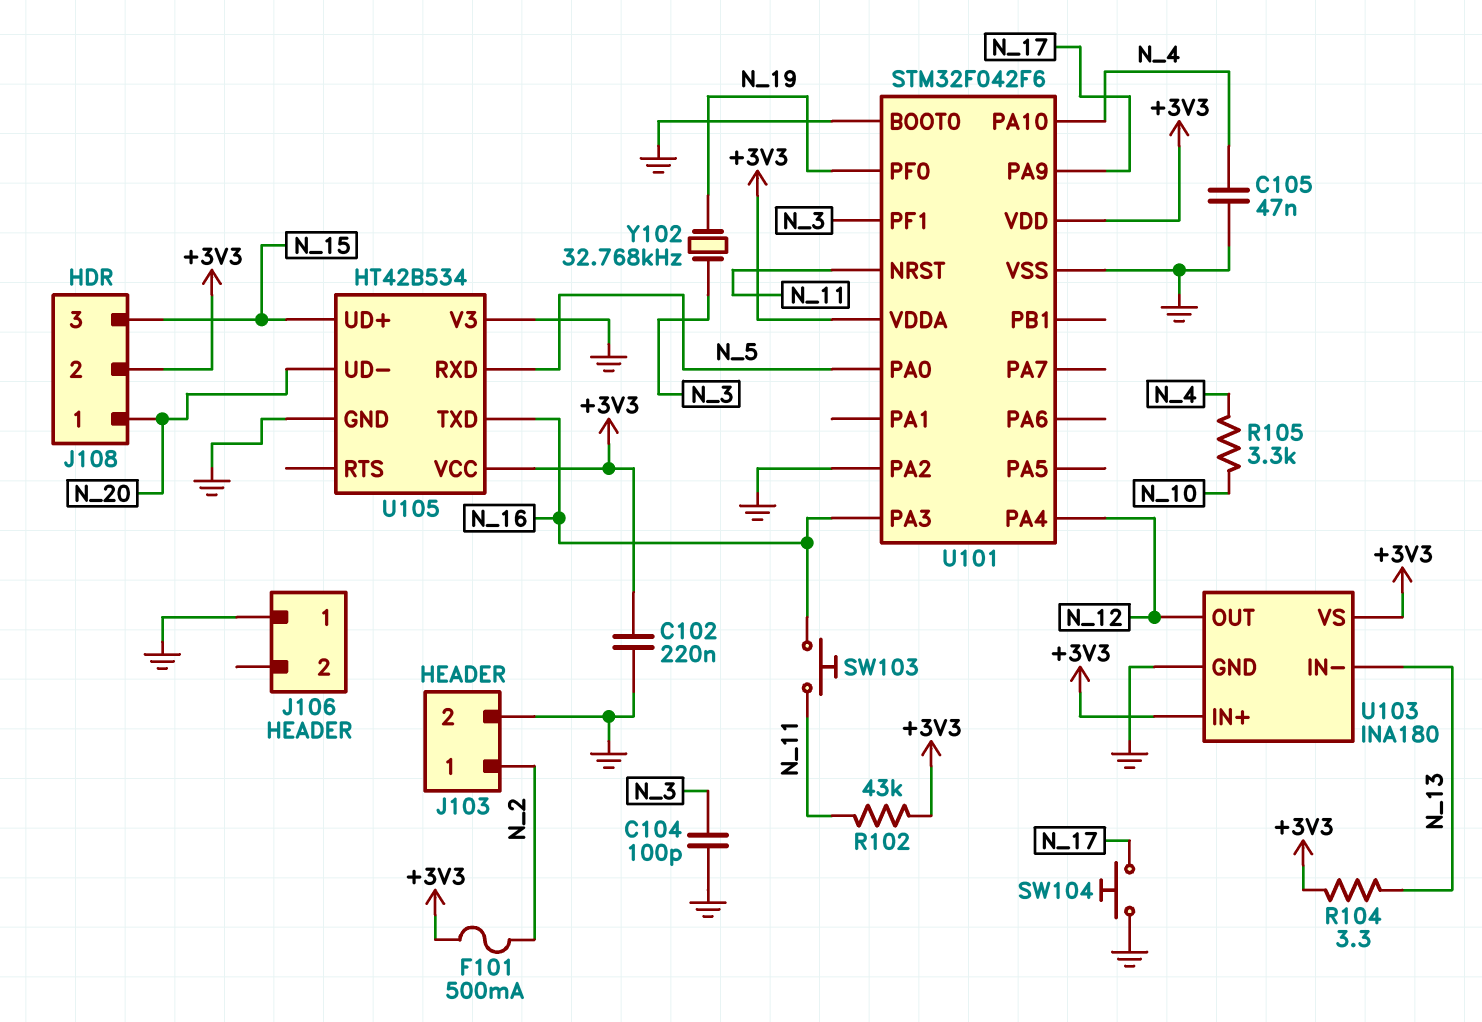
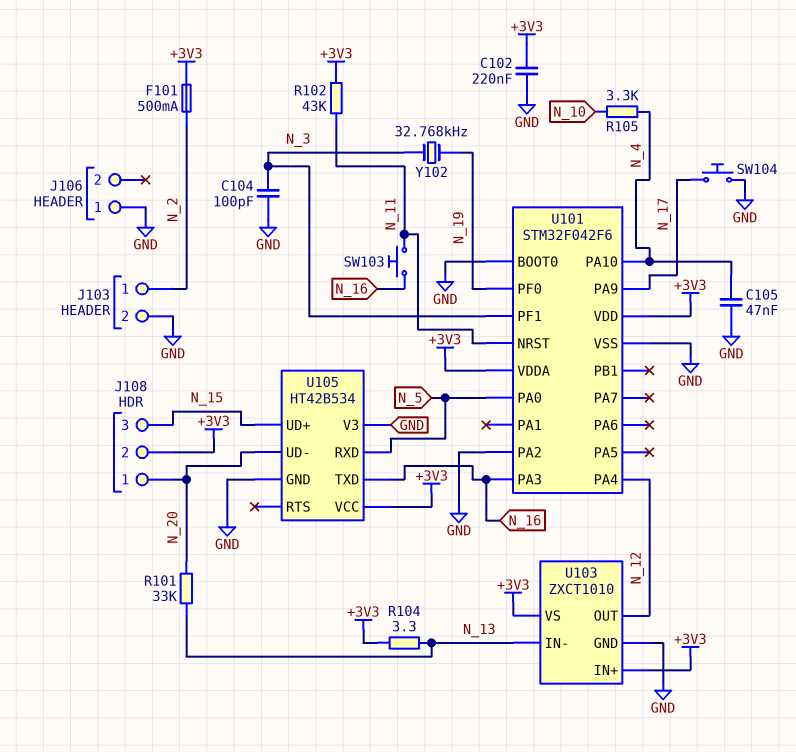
R101: none -> 33k (N_13, N_20)
U103: INA180 -> ZXCT1010

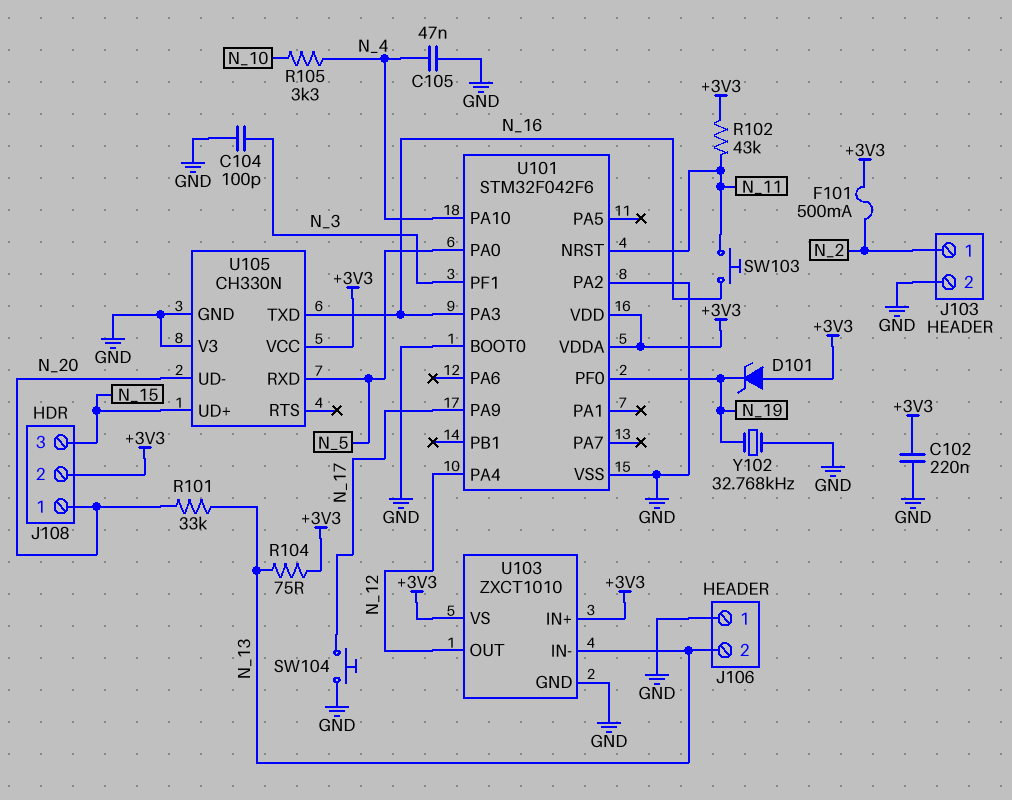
D101: none -> zener (A +3V3, K N_19)
J106 pin 2: none -> N_13
R104: 3.3 (+3V3, N_13) -> 75 (+3V3, N_13)
U105: HT42B534 -> CH330N
Y102: 32.768kHz (N_3, N_19) -> 32.768kHz (GND, N_19)

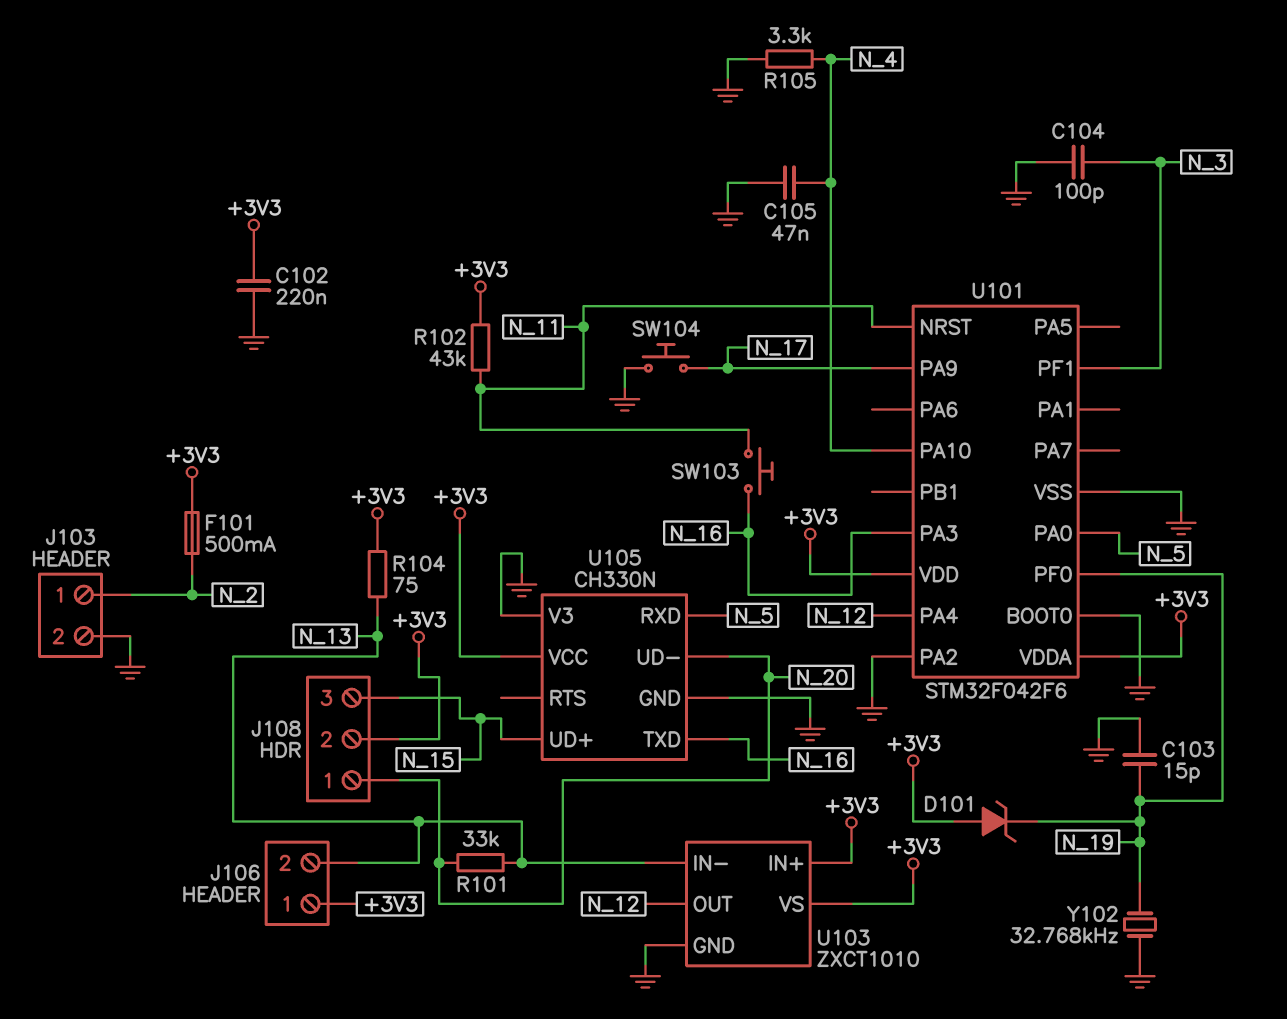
C103: none -> 15pF (GND, N_19)
J106 pin 1: GND -> +3V3
R105: 3.3k (N_4, N_10) -> 3.3k (GND, N_4)

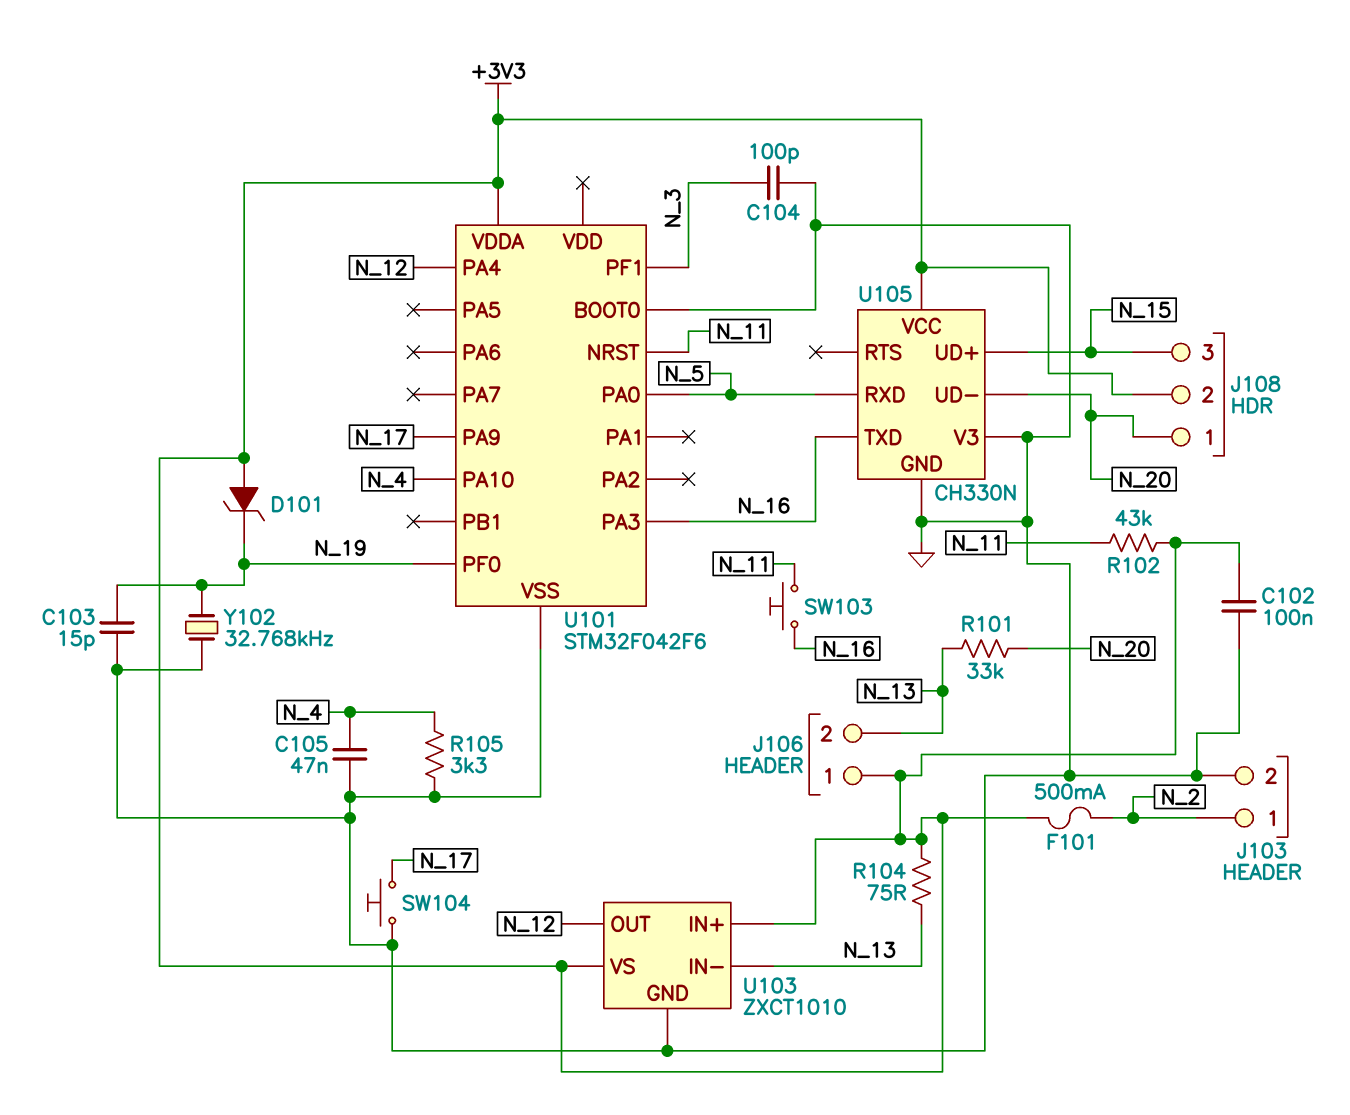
C102: 220nF (+3V3, GND) -> 100nF (+3V3, GND)
U101 pin PA2: GND -> none
U101 pin VDD: +3V3 -> none

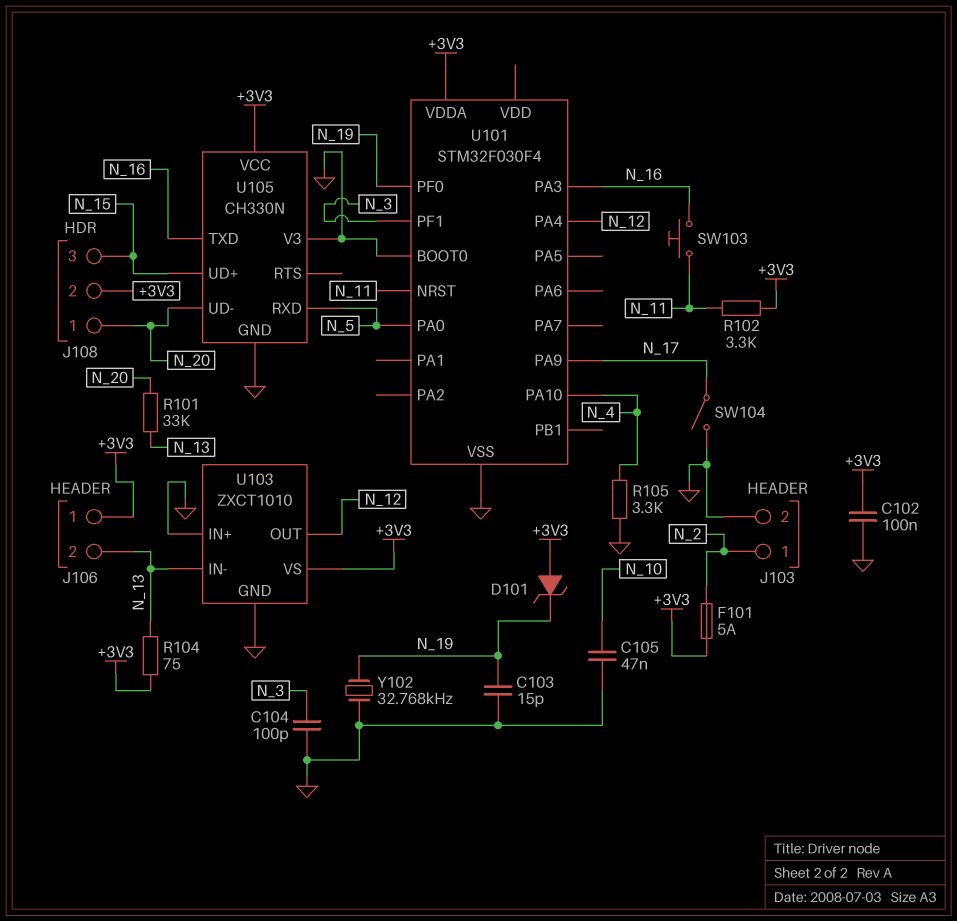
C105: 47nF (GND, N_4) -> 47nF (GND, N_10)
F101: 500mA (+3V3, N_2) -> 5A (+3V3, N_2)
R102: 43k (+3V3, N_11) -> 3.3k (+3V3, N_11)
SW104: button (GND, N_17) -> switch (GND, N_17)
U101: STM32F042F6 -> STM32F030F4
U103 pin IN+: +3V3 -> GND

